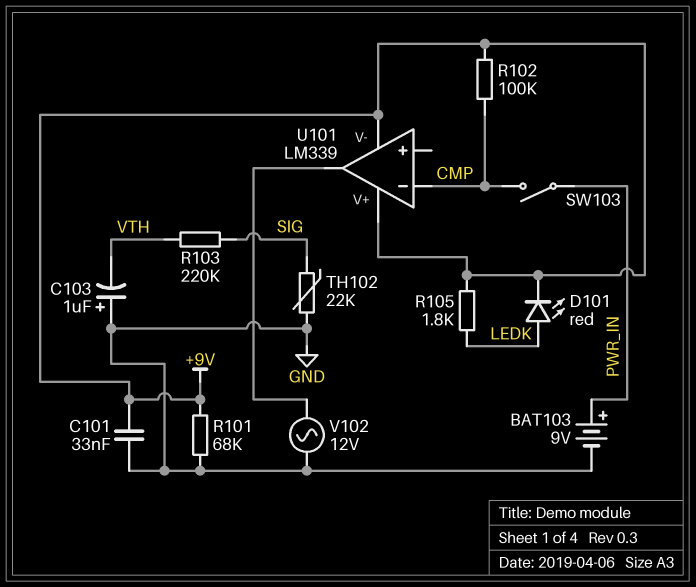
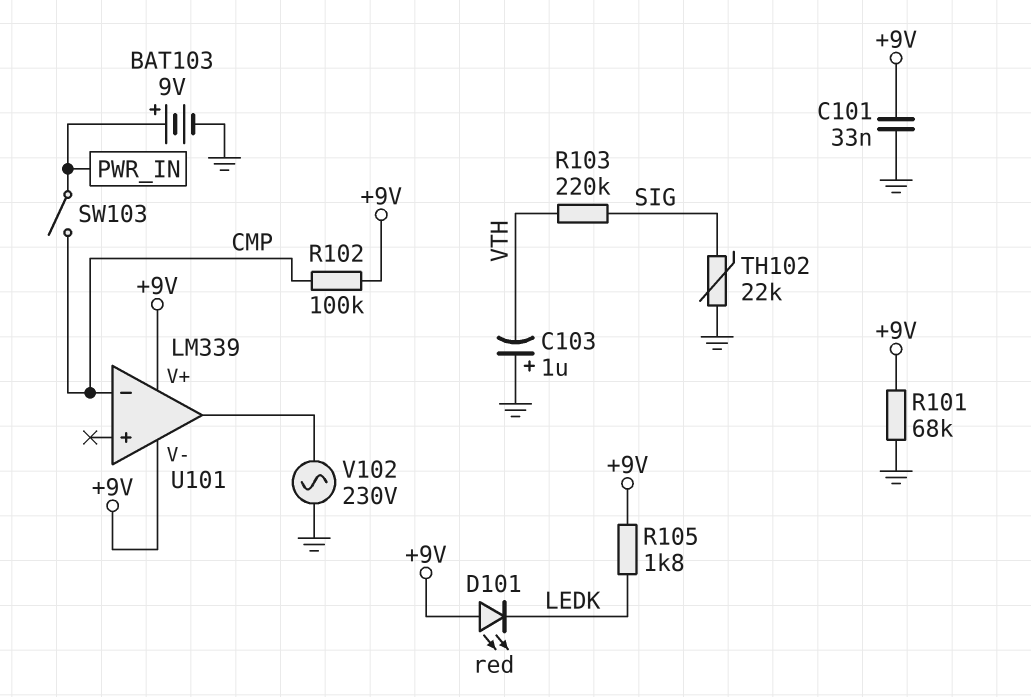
D101: LED red (A LEDK, K +9V) -> LED red (A +9V, K LEDK)
V102: AC 12V (GND, U101/out) -> AC 230V (GND, U101/out)

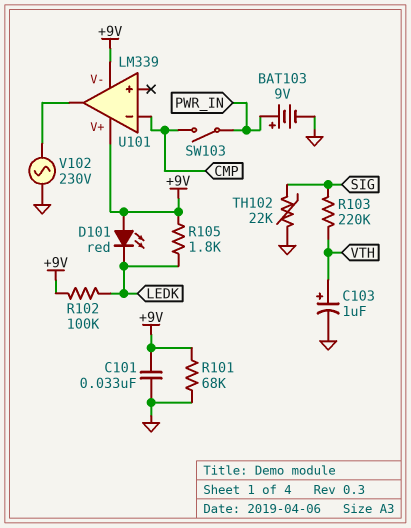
C103: 1uF (plus GND, minus VTH) -> 1uF (plus VTH, minus GND)
R102: 100k (+9V, CMP) -> 100k (+9V, LEDK)

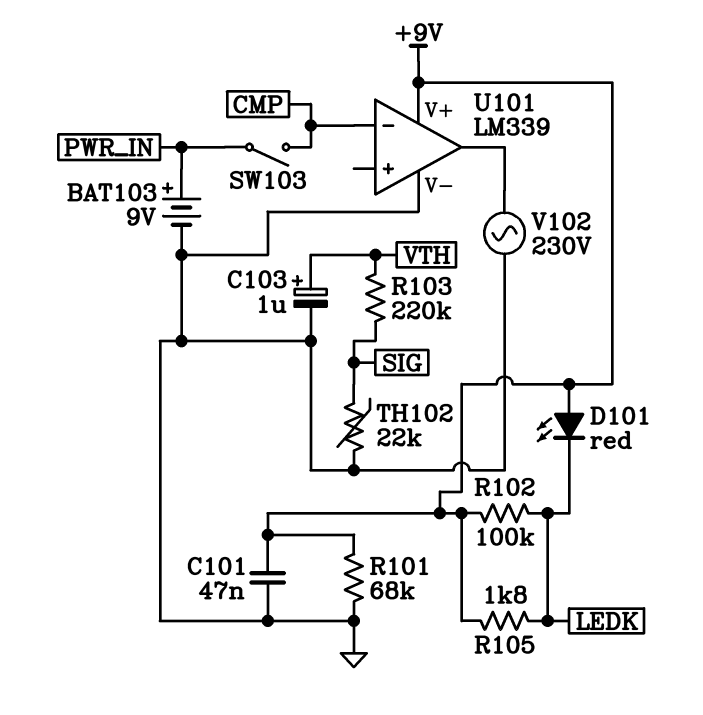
C101: 33nF (+9V, GND) -> 47nF (+9V, GND)
U101 pin V-: +9V -> GND

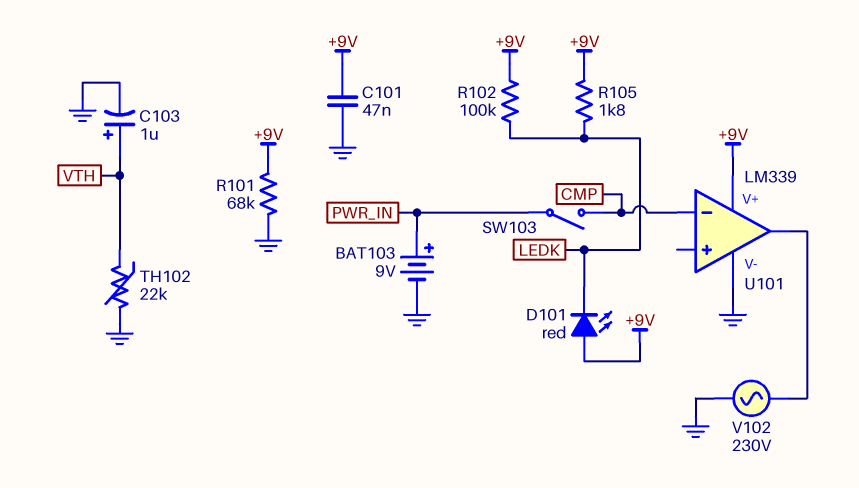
R103: 220k (SIG, VTH) -> none
TH102: 22k (GND, SIG) -> 22k (GND, VTH)

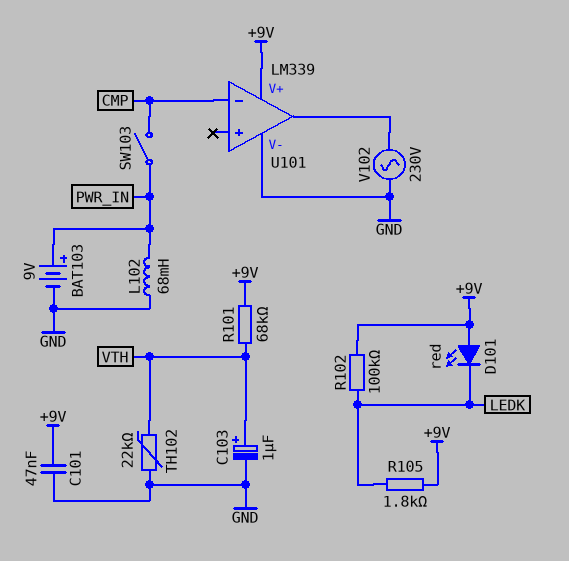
L102: none -> 68mH (GND, PWR_IN)
R101: 68k (+9V, GND) -> 68k (+9V, VTH)

